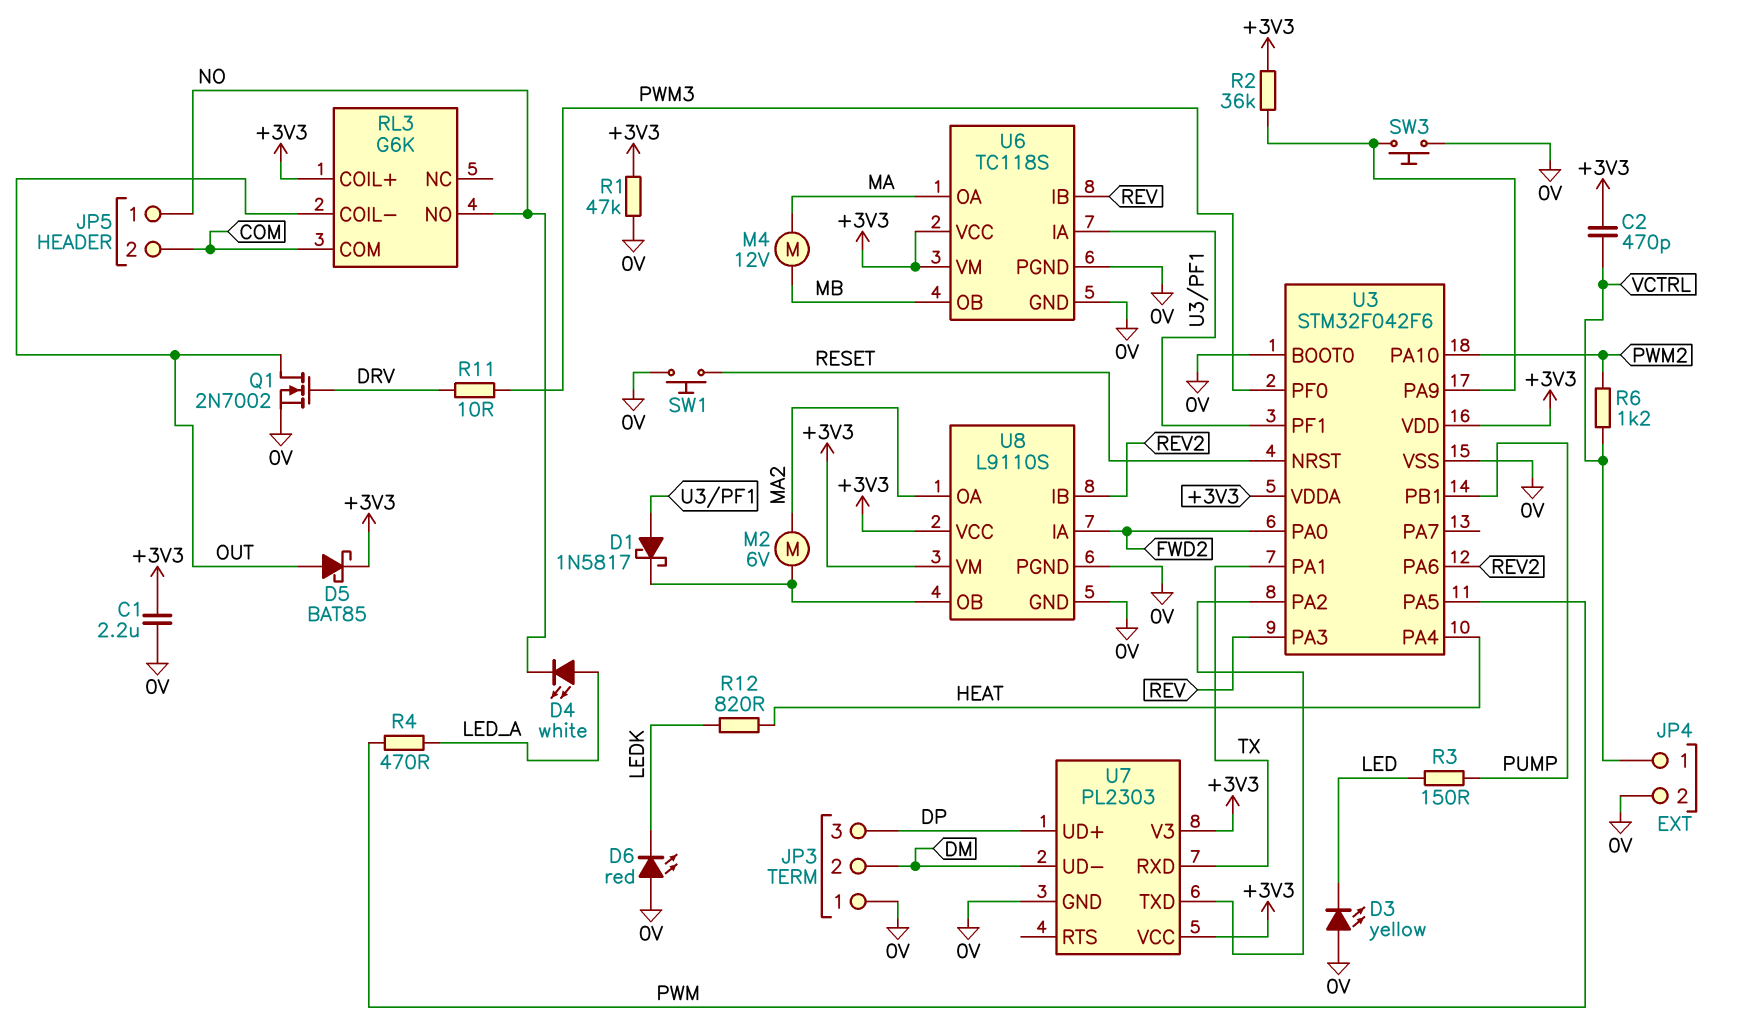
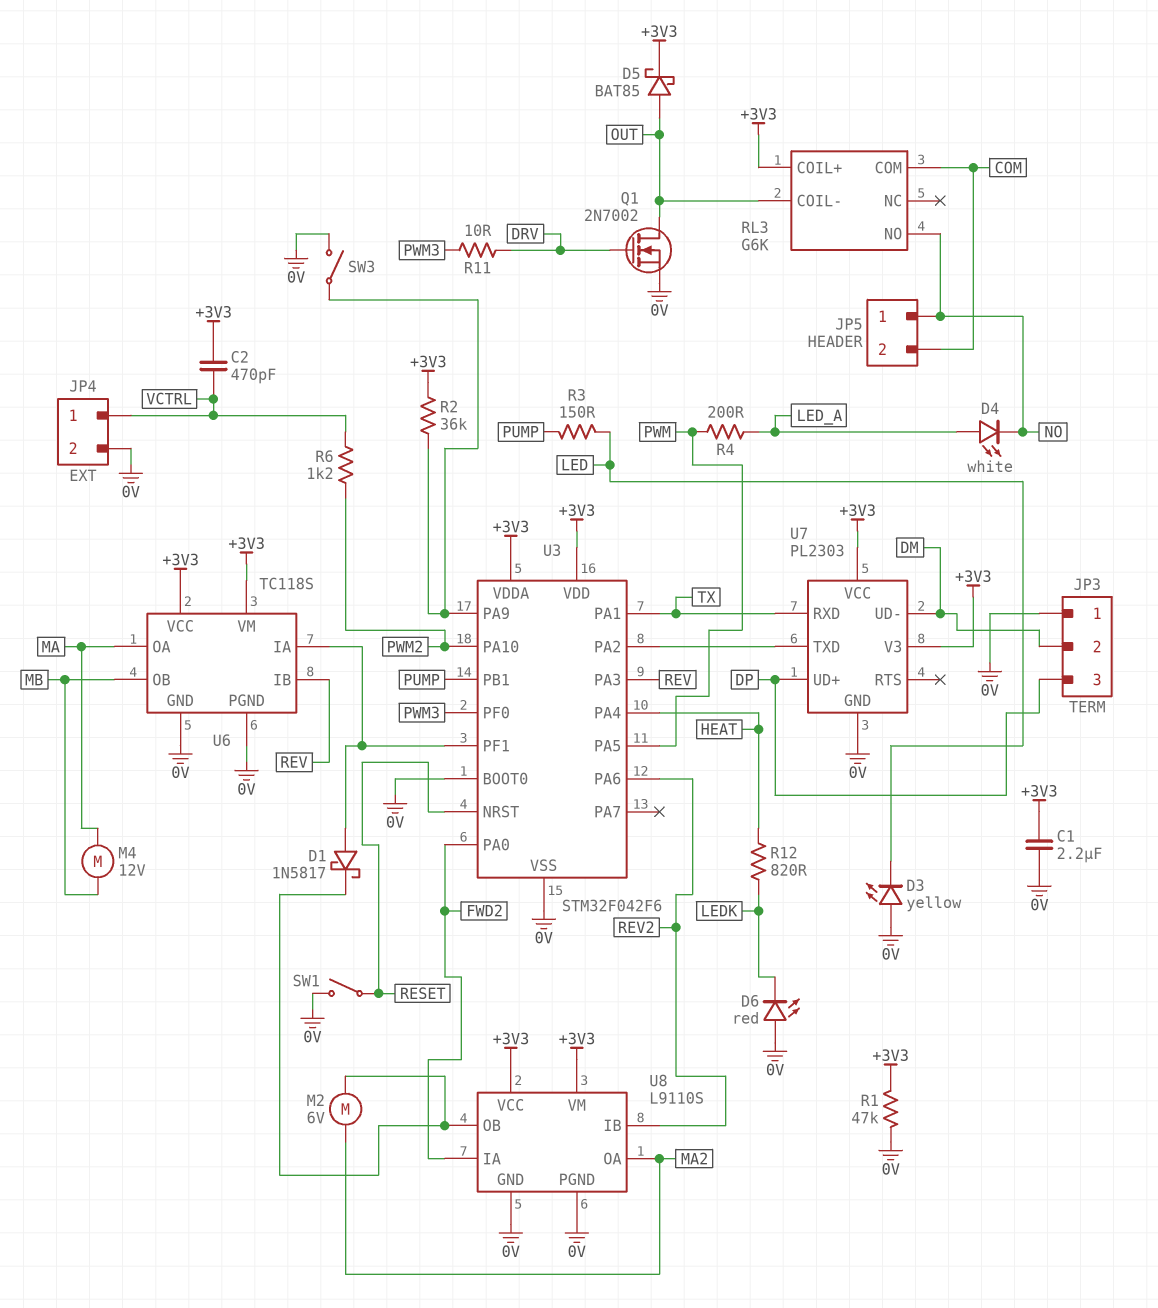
R4: 470 (LED_A, PWM) -> 200 (LED_A, PWM)
SW1: button (0V, RESET) -> switch (0V, RESET)
SW3: button (0V, U3/PA9) -> switch (0V, U3/PA9)

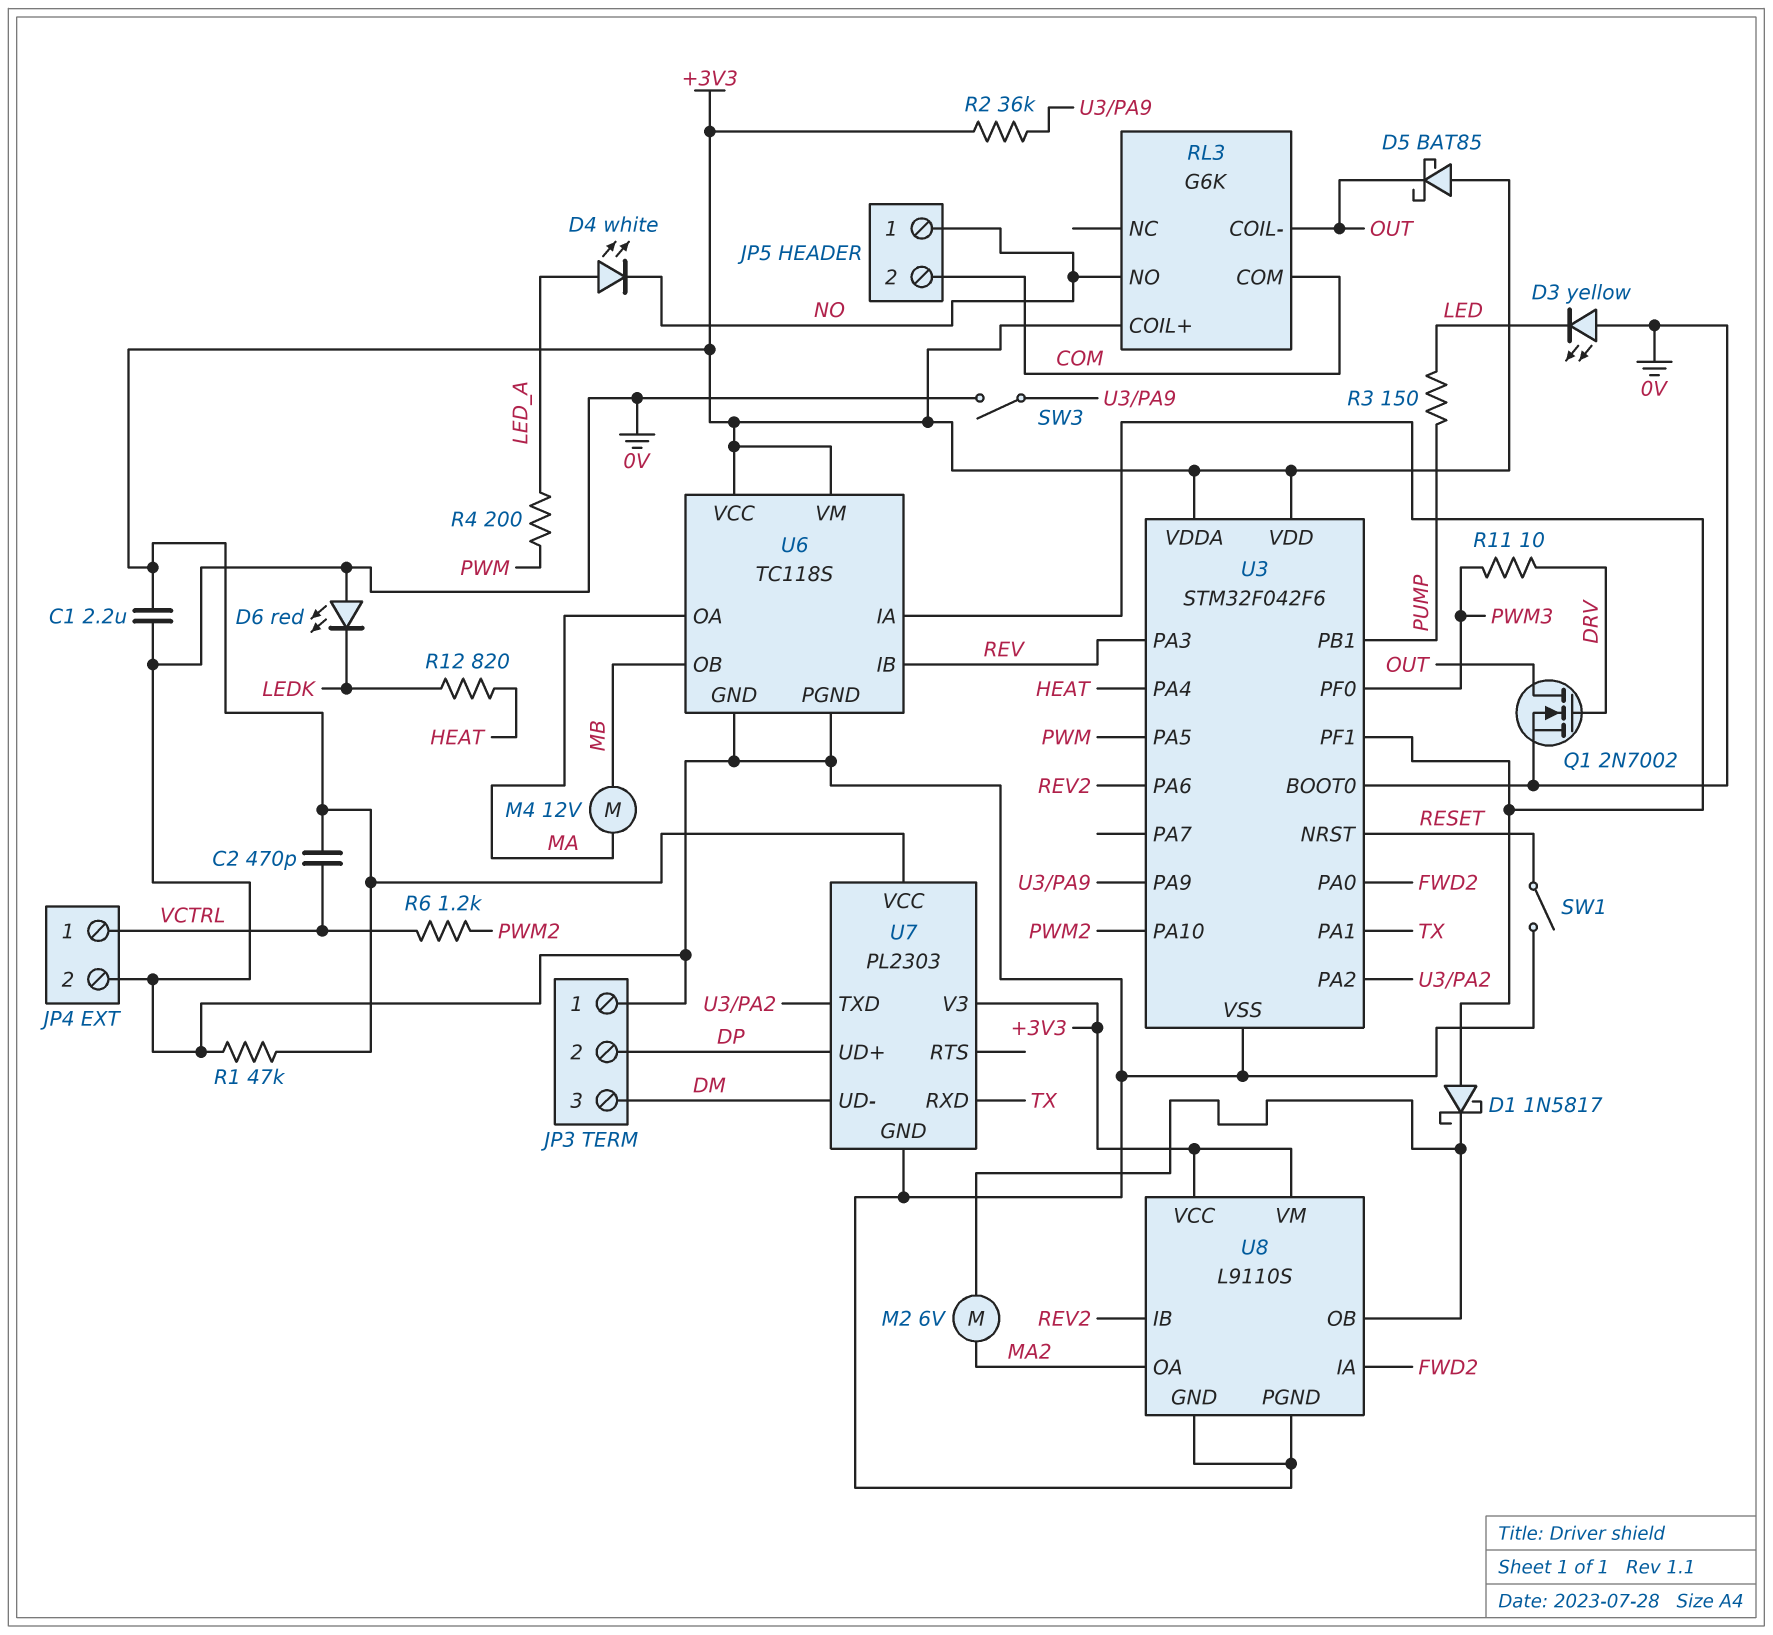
D5: schottky BAT85 (A OUT, K +3V3) -> schottky BAT85 (A +3V3, K OUT)
JP3 pin 2: DM -> DP
JP3 pin 3: DP -> DM

